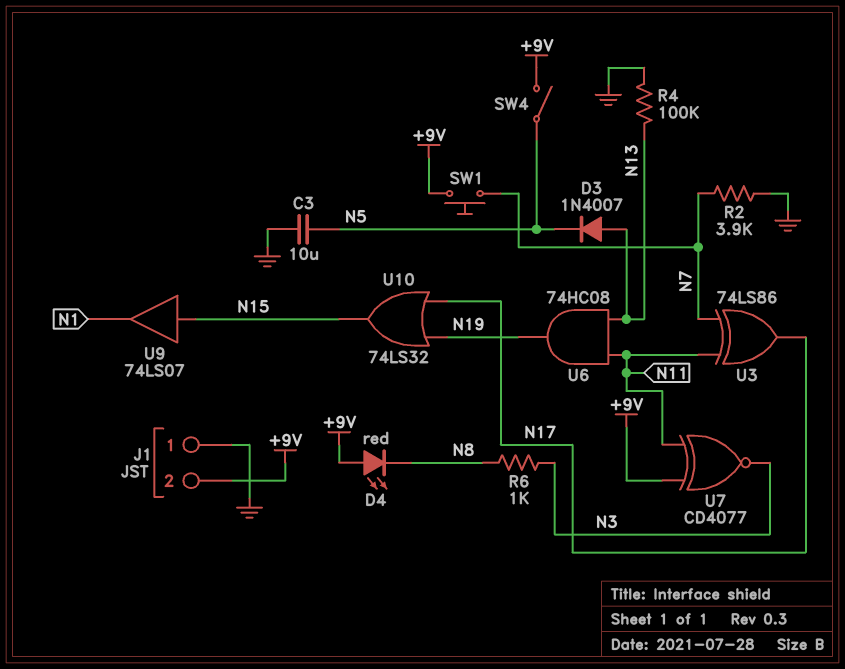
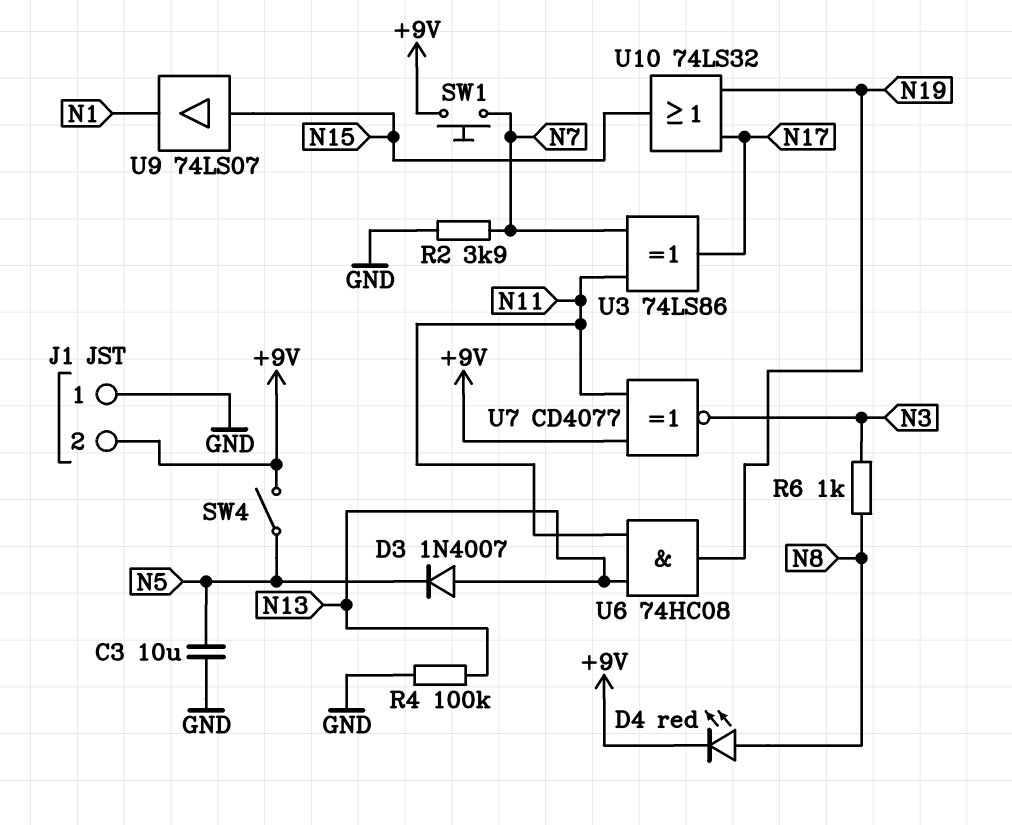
D4: LED red (A +9V, K N8) -> LED red (A N8, K +9V)

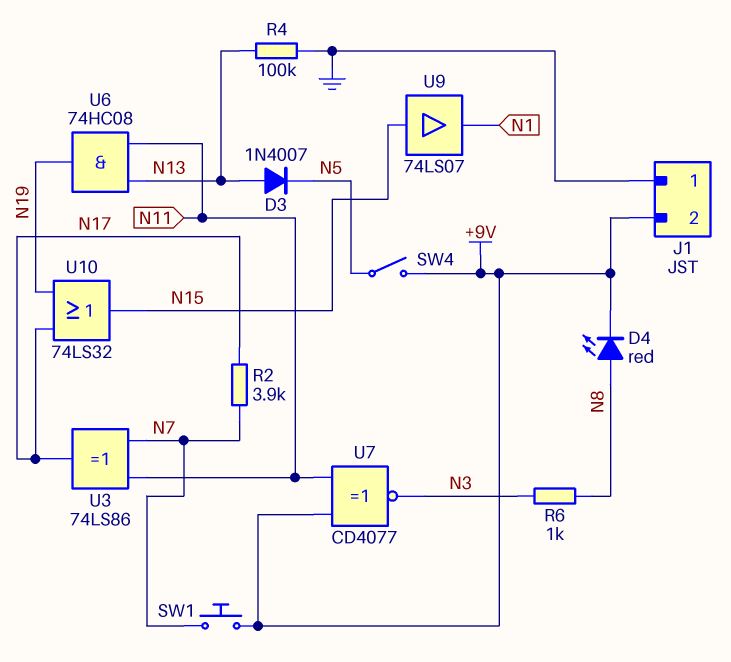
C3: 10uF (GND, N5) -> none
R2: 3.9k (GND, N7) -> 3.9k (N7, N17)

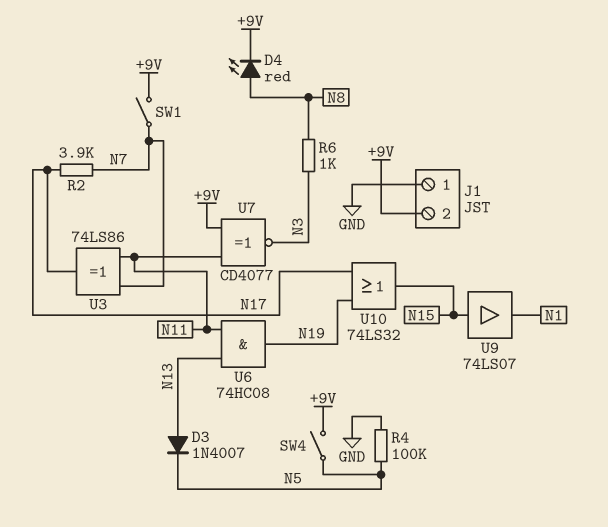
R4: 100k (GND, N13) -> 100k (GND, N5)
SW1: button (+9V, N7) -> switch (+9V, N7)

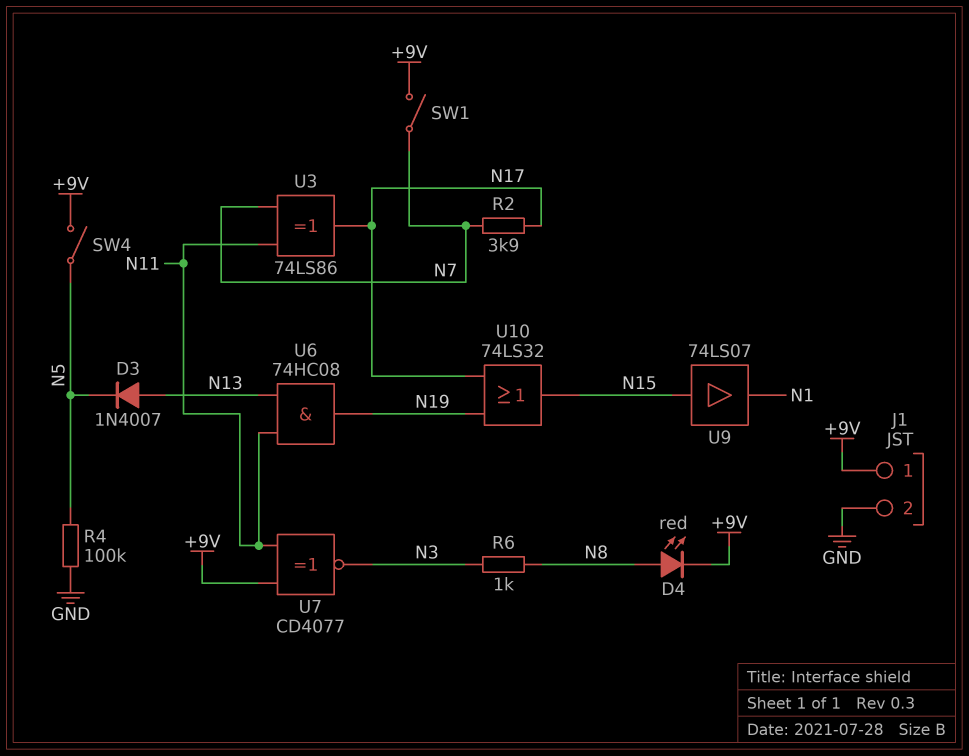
J1 pin 1: GND -> +9V
J1 pin 2: +9V -> GND

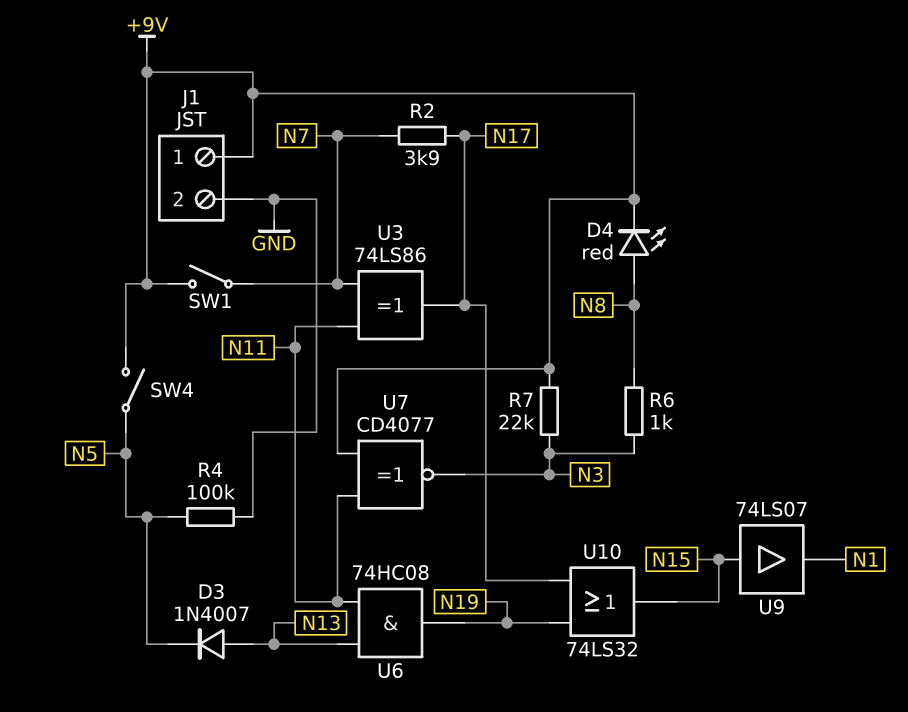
R7: none -> 22k (+9V, N3)

